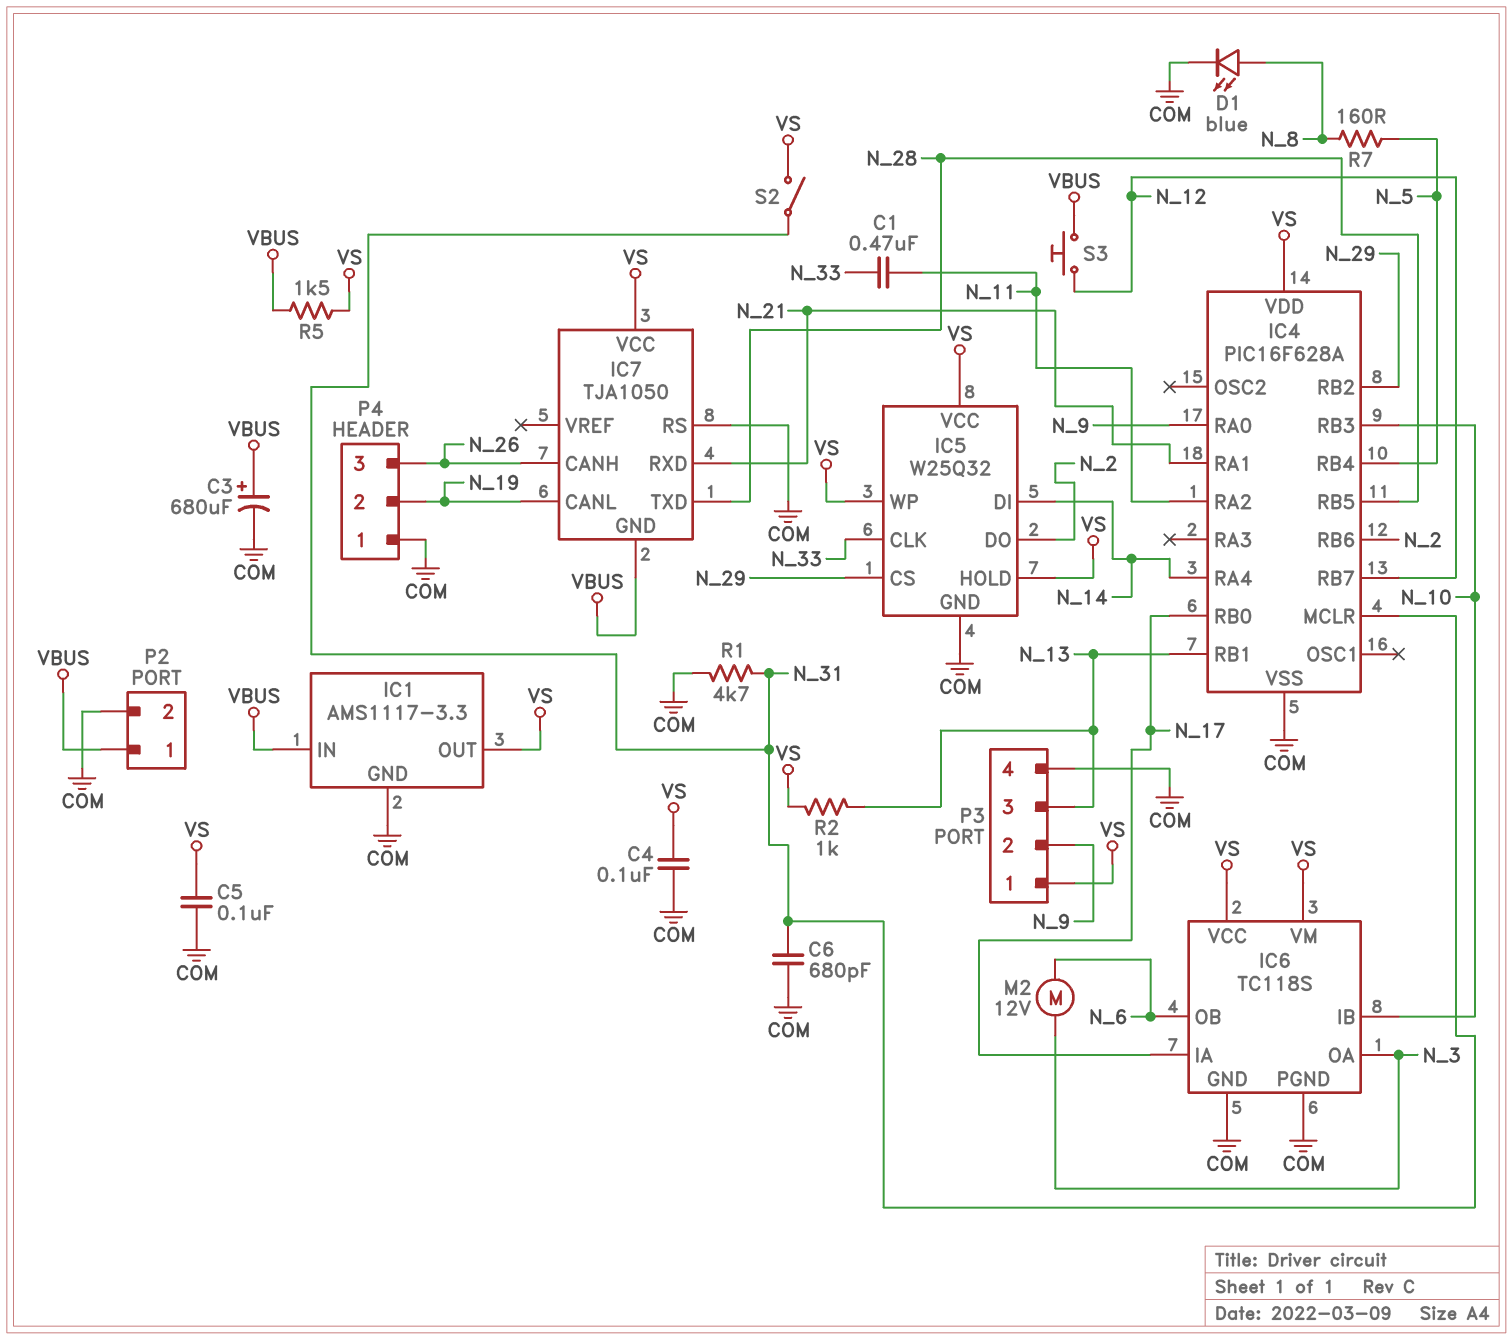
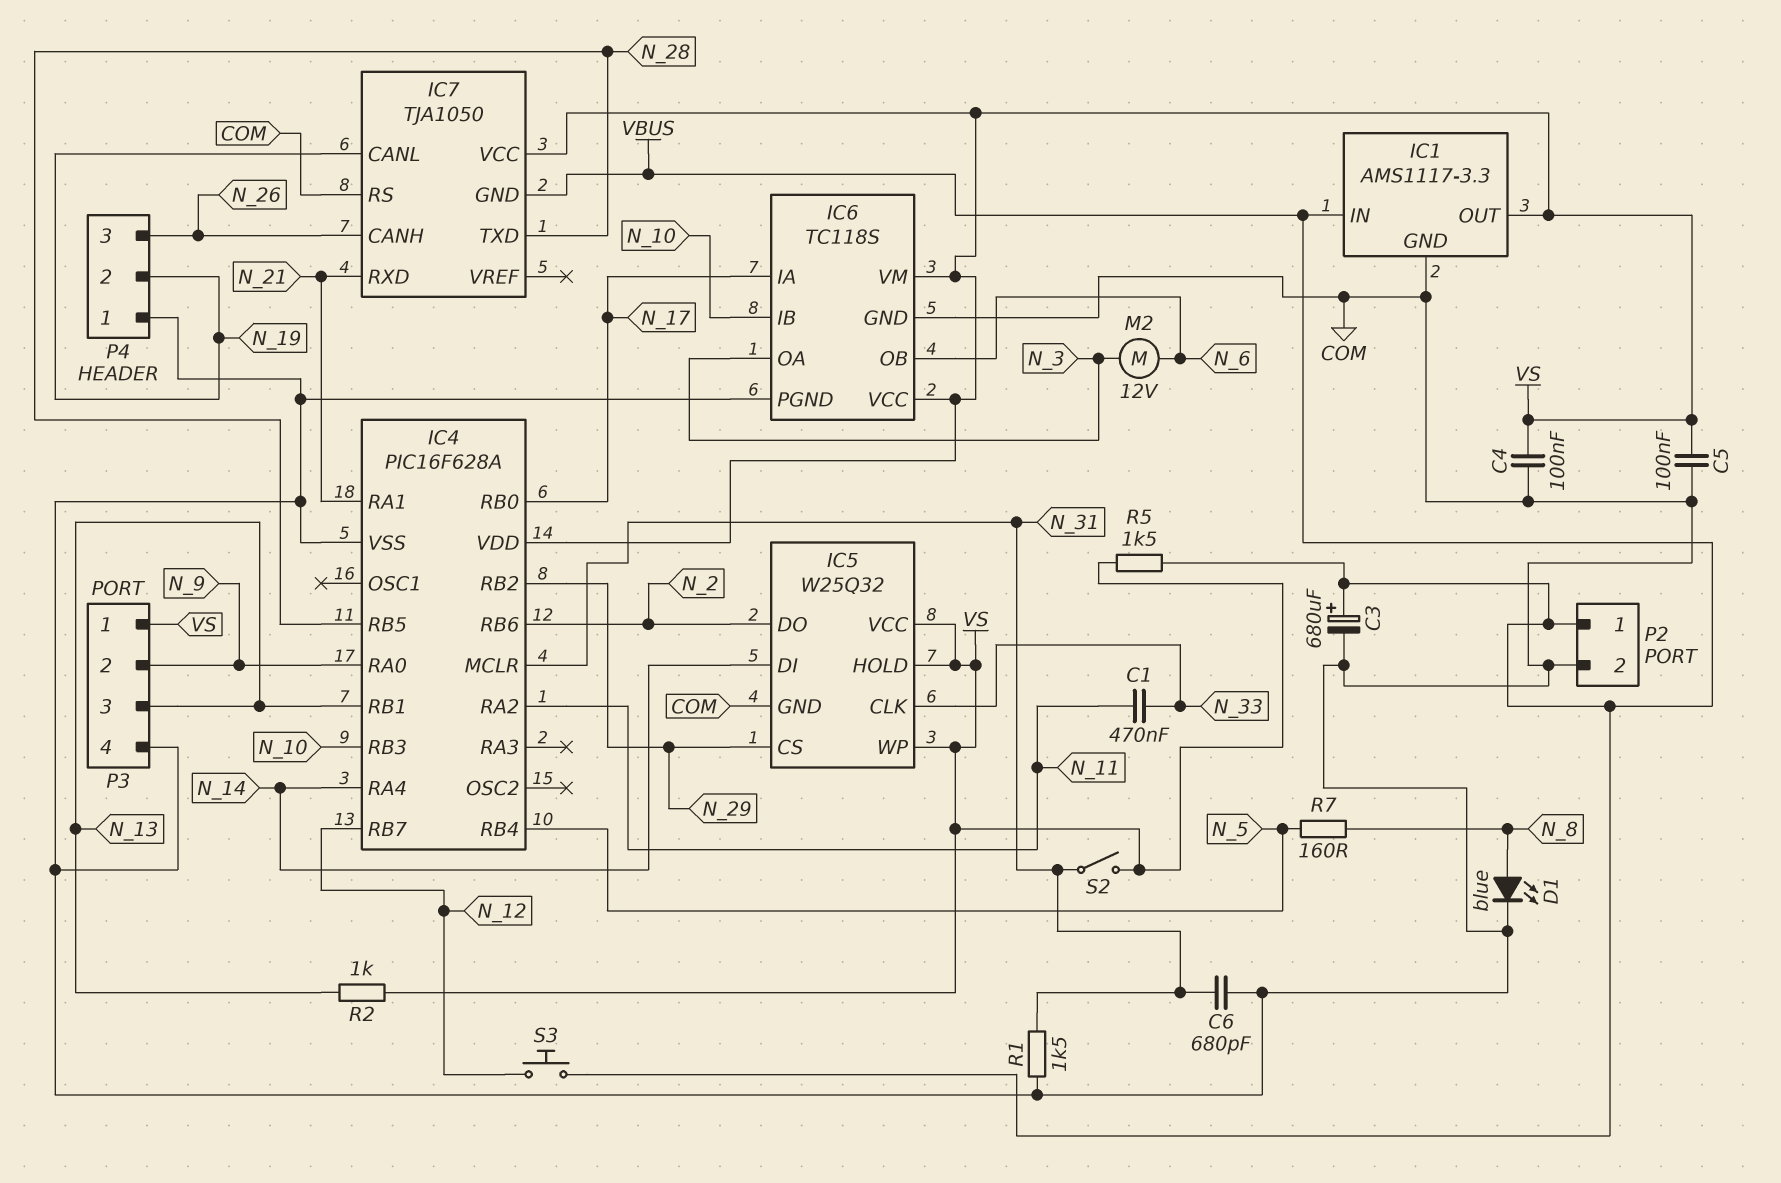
R1: 4.7k (COM, N_31) -> 1.5k (COM, N_31)

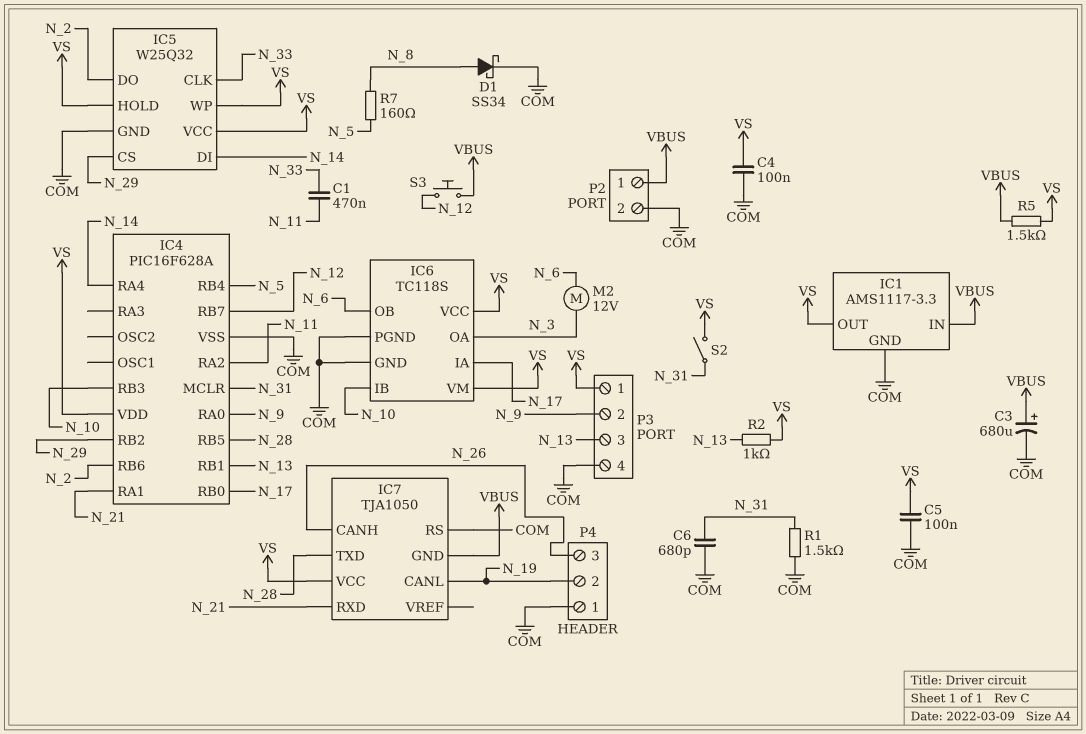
D1: LED blue (A N_8, K COM) -> schottky SS34 (A N_8, K COM)

